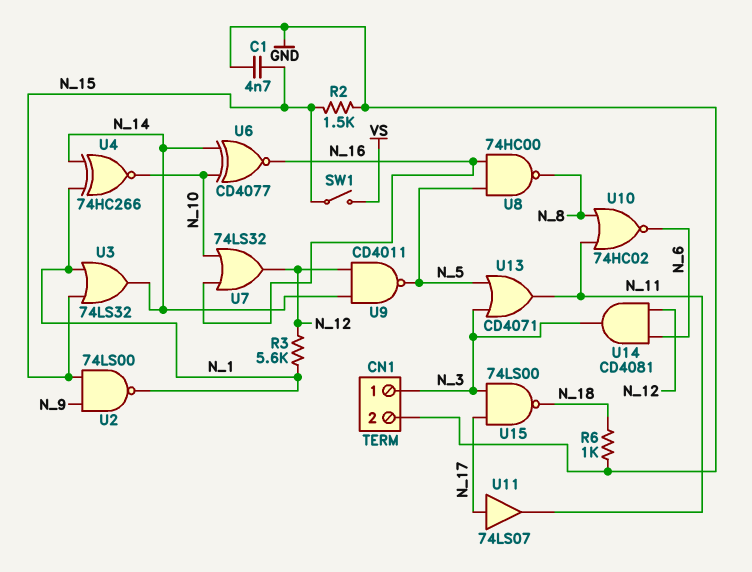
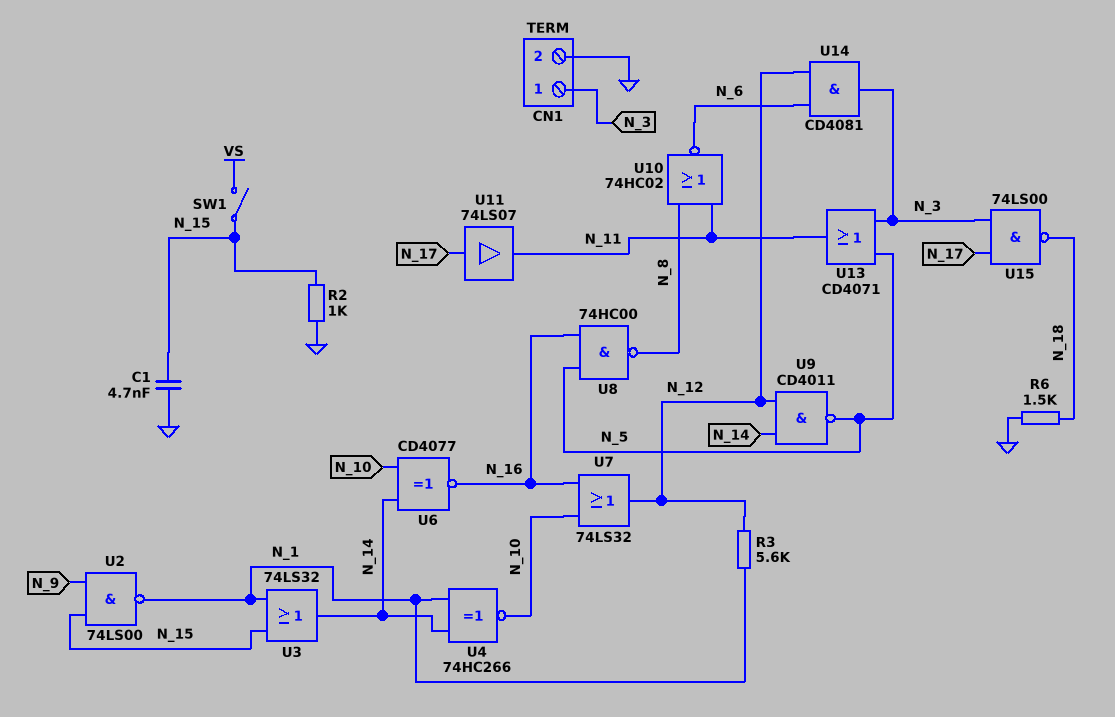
R2: 1.5k (GND, N_15) -> 1k (GND, N_15)
R6: 1k (GND, N_18) -> 1.5k (GND, N_18)

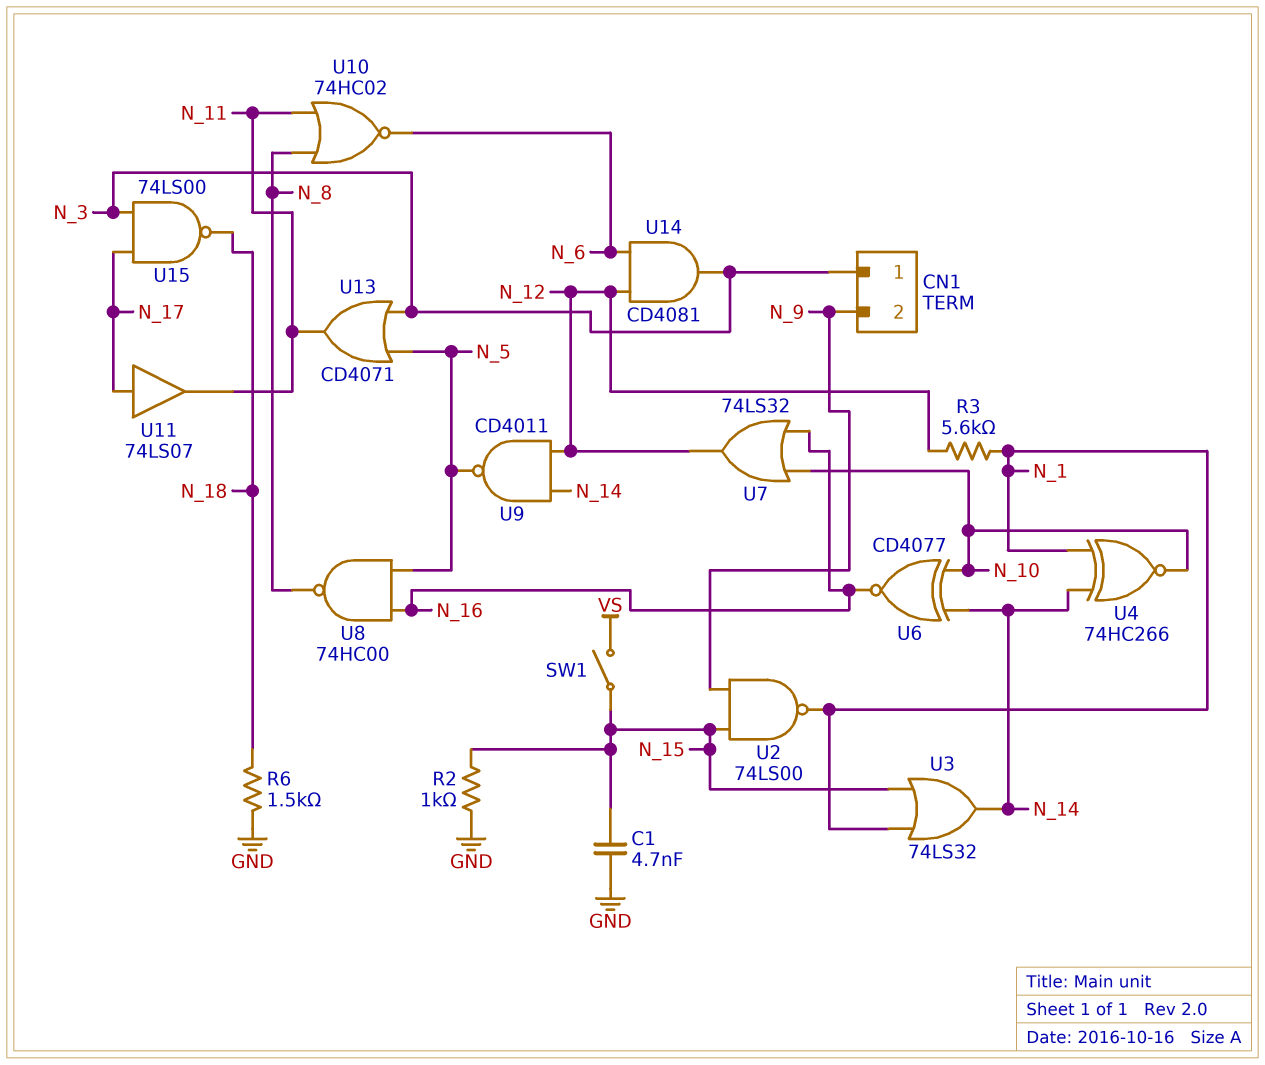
CN1 pin 2: GND -> N_9

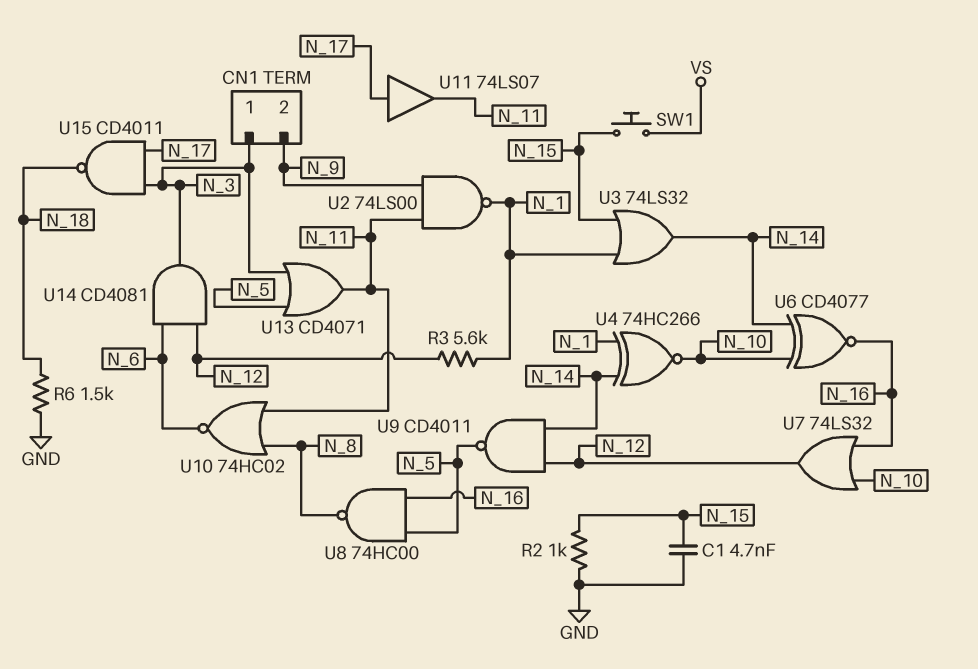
SW1: switch (N_15, VS) -> button (N_15, VS)
U2: NAND 74LS00 (in N_9, in N_15, out N_1) -> NAND 74LS00 (in N_9, in N_11, out N_1)
U15: NAND 74LS00 (in N_3, in N_17, out N_18) -> NAND CD4011 (in N_3, in N_17, out N_18)

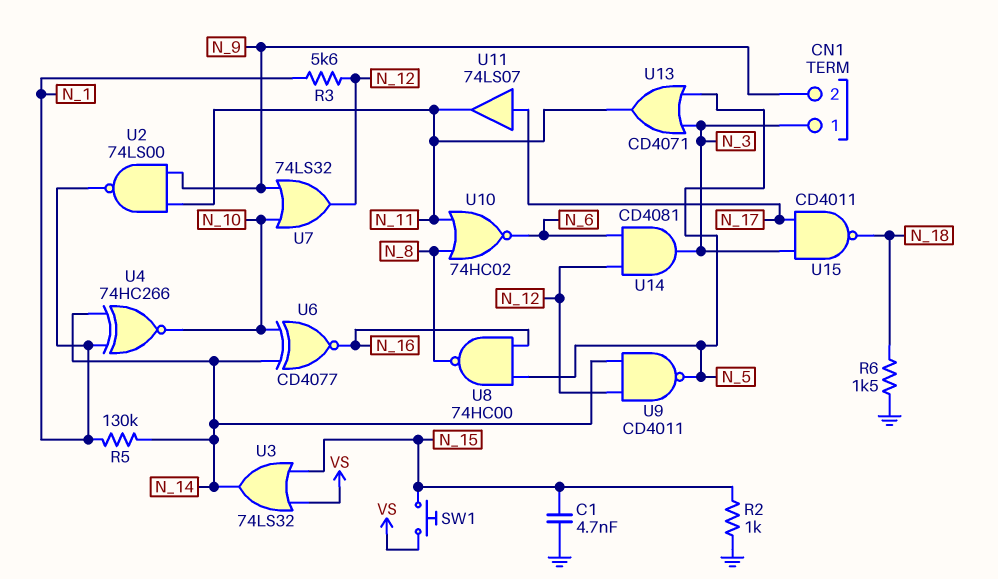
R5: none -> 130k (N_1, N_14)
U3: OR 74LS32 (in N_1, in N_15, out N_14) -> OR 74LS32 (in N_15, in VS, out N_14)
U7: OR 74LS32 (in N_10, in N_16, out N_12) -> OR 74LS32 (in N_9, in N_10, out N_12)

